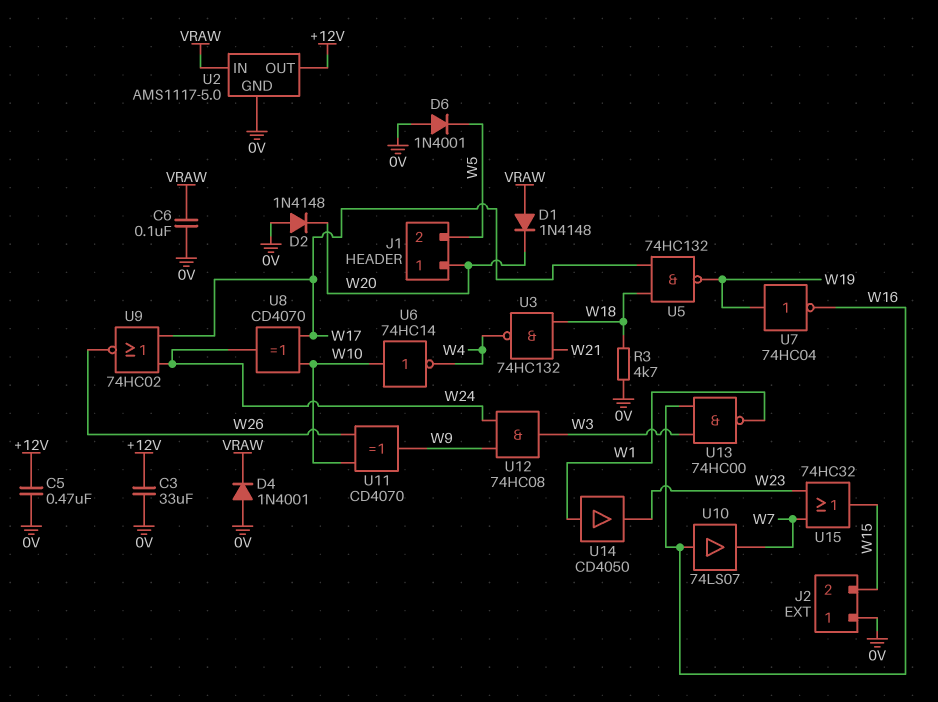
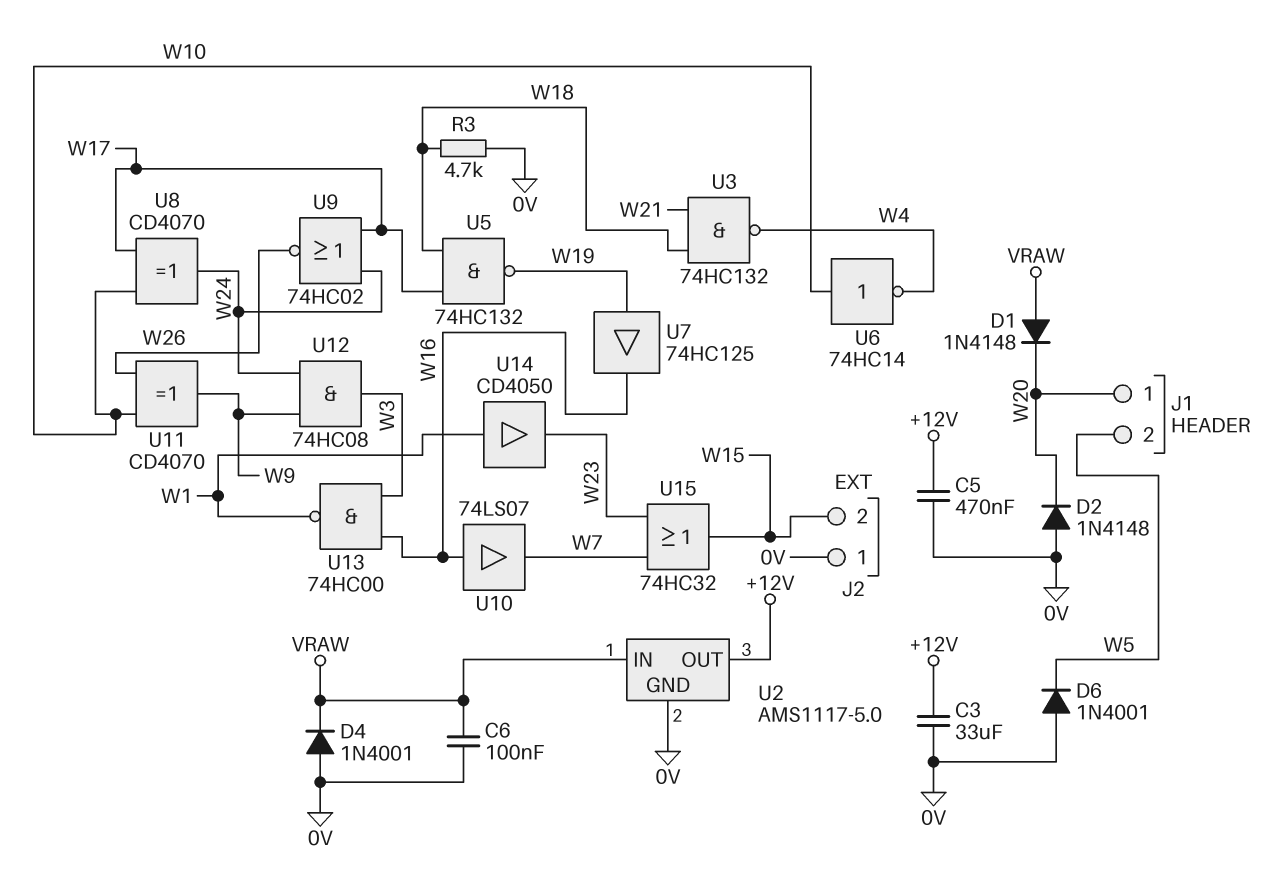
U7: NOT 74HC04 (in W19, out W16) -> buffer 74HC125 (in W19, out W16)

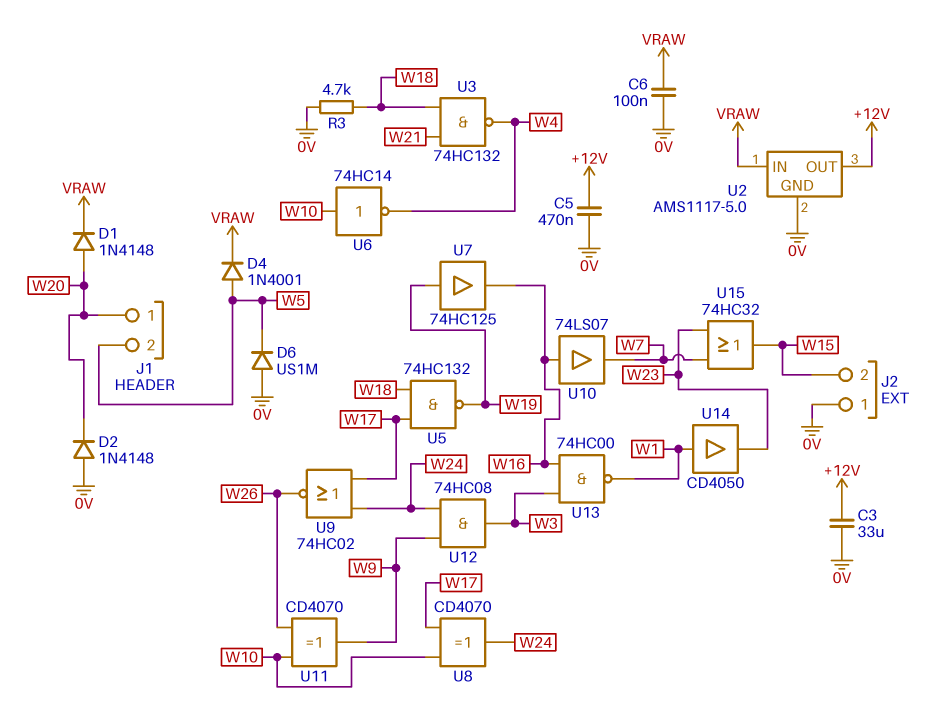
D1: diode 1N4148 (A VRAW, K W20) -> diode 1N4148 (A W20, K VRAW)
D4: diode 1N4001 (A 0V, K VRAW) -> diode 1N4001 (A W5, K VRAW)
D6: diode 1N4001 (A 0V, K W5) -> diode US1M (A 0V, K W5)

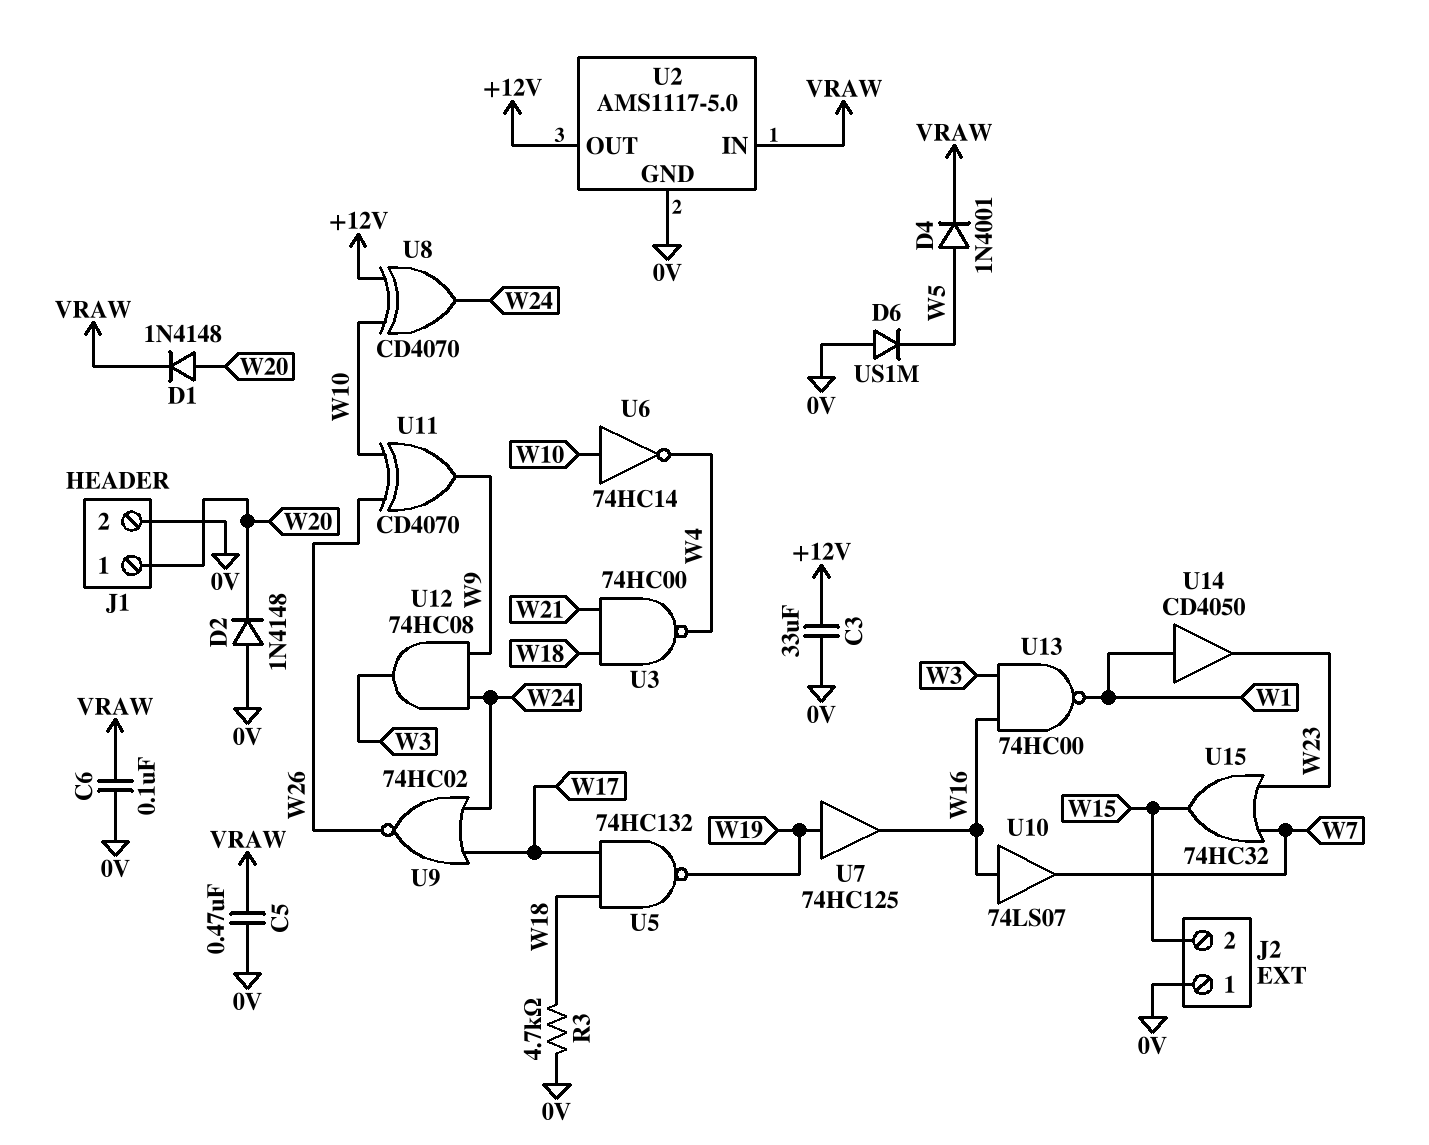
C5: 470nF (+12V, 0V) -> 470nF (0V, VRAW)
J1 pin 2: W5 -> 0V
U3: NAND 74HC132 (in W18, in W21, out W4) -> NAND 74HC00 (in W18, in W21, out W4)
U8: XOR CD4070 (in W10, in W17, out W24) -> XOR CD4070 (in +12V, in W10, out W24)

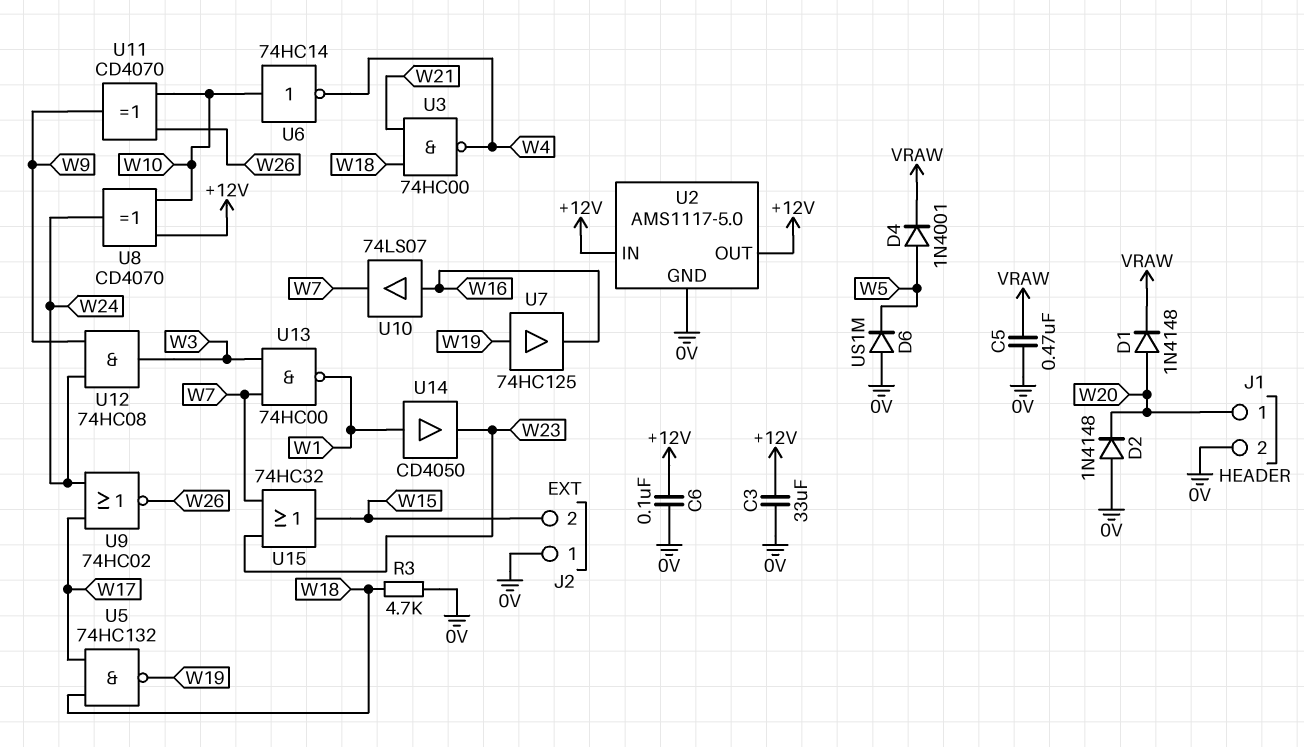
C6: 100nF (0V, VRAW) -> 100nF (+12V, 0V)
U2 pin IN: VRAW -> +12V
U13: NAND 74HC00 (in W3, in W16, out W1) -> NAND 74HC00 (in W3, in W7, out W1)

